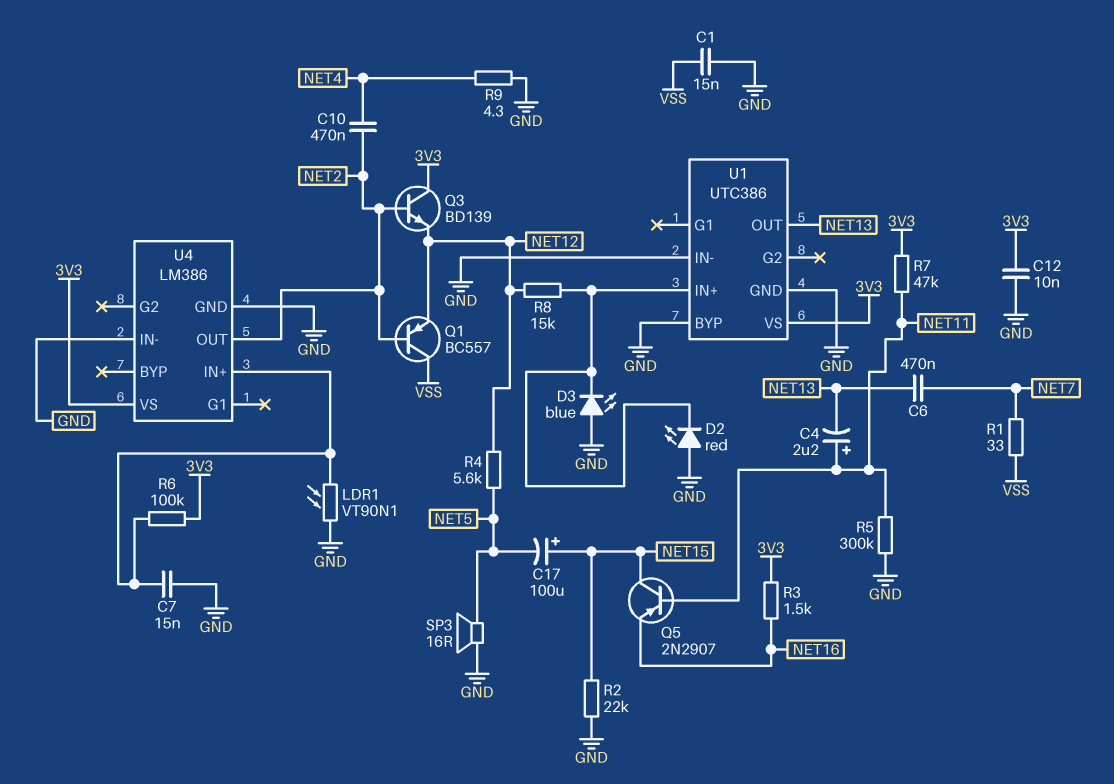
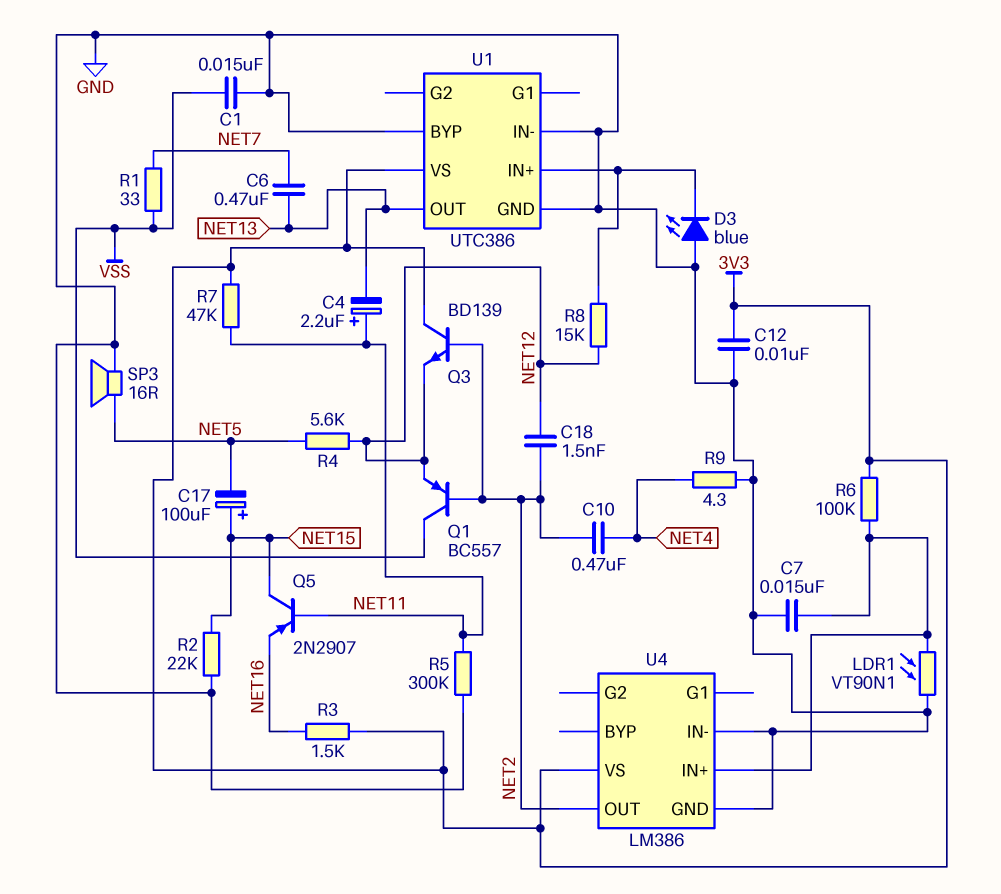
C18: none -> 1.5nF (NET2, NET12)
D2: LED red (A GND, K U1/IN+) -> none

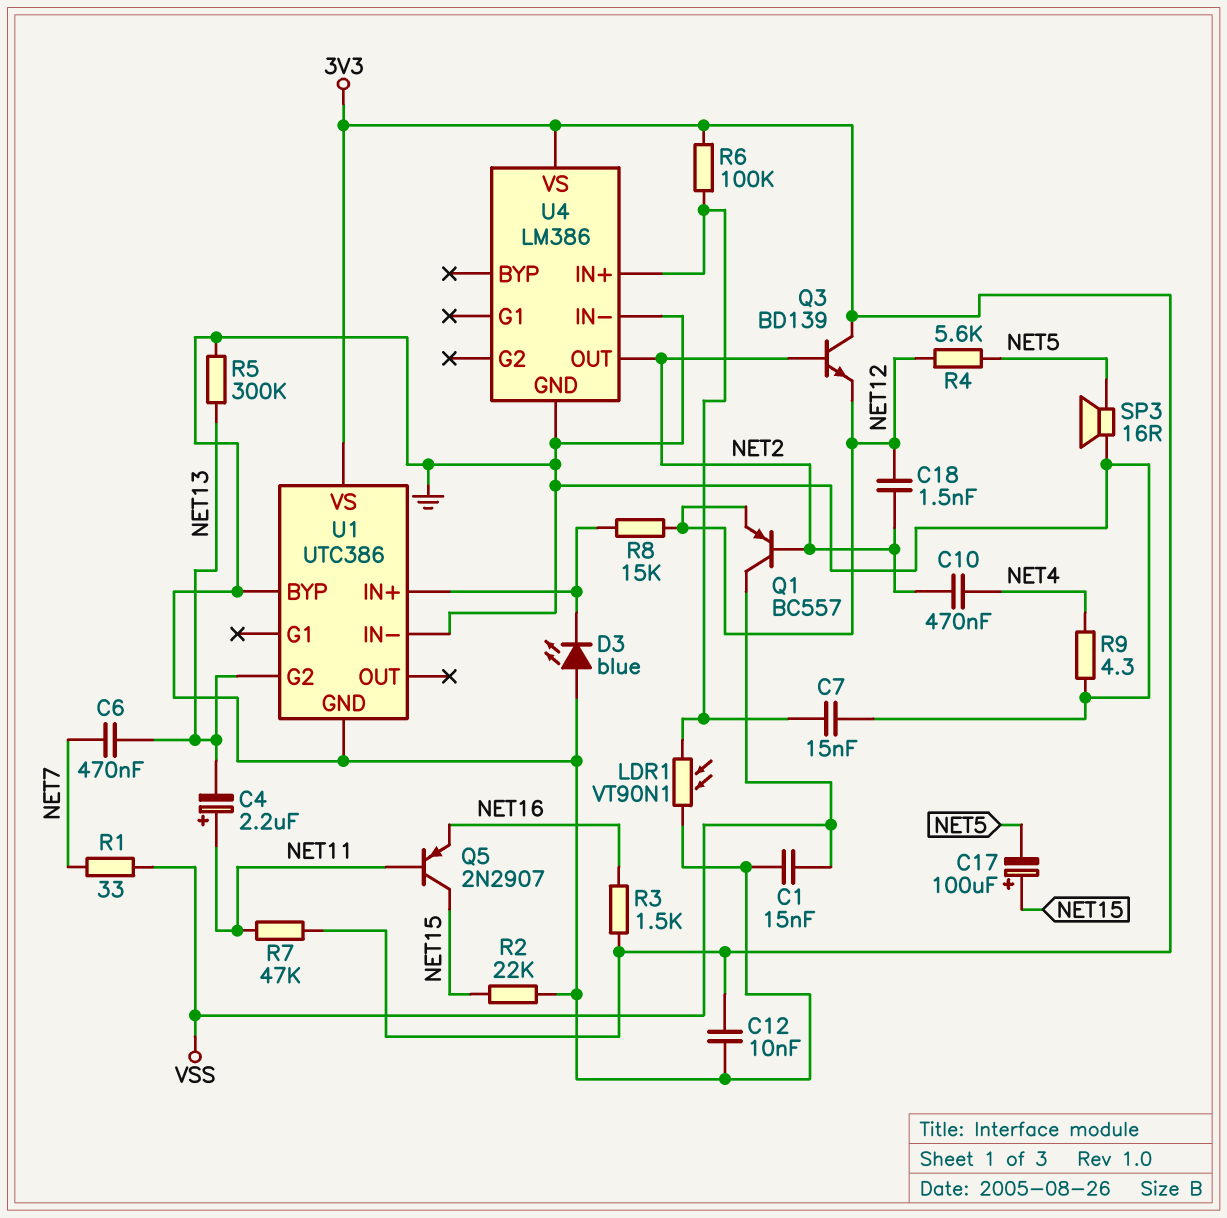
R5: 300k (GND, NET11) -> 300k (GND, NET13)
U1 pin G2: none -> NET13
U1 pin OUT: NET13 -> none

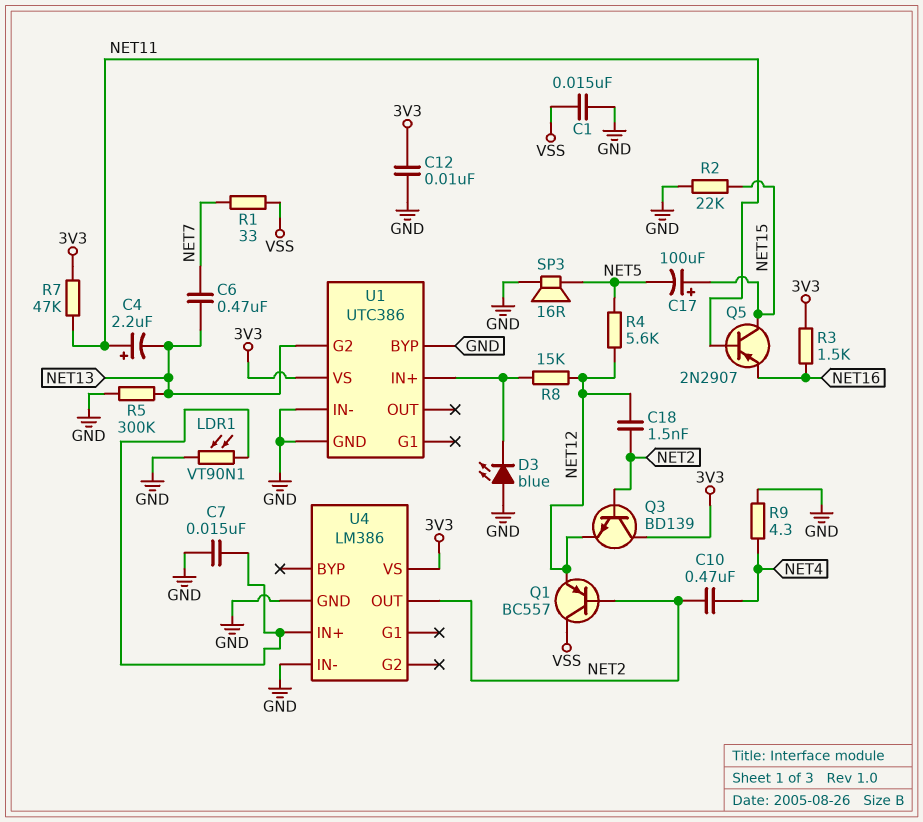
R6: 100k (3V3, U4/IN+) -> none

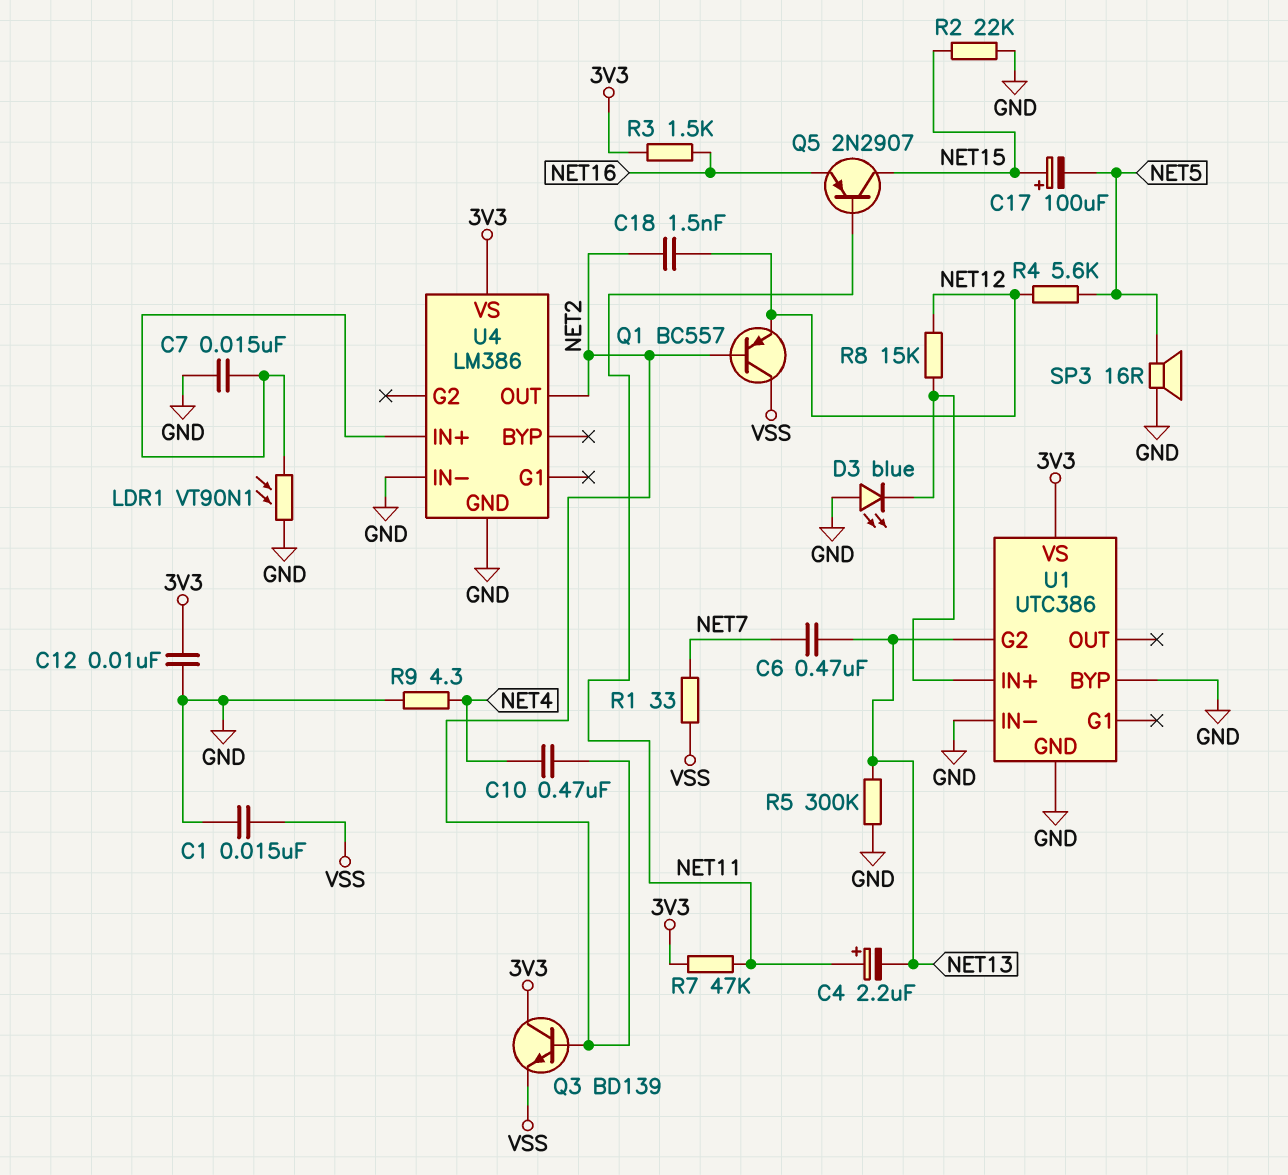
Q3: NPN BD139 (B NET2, C 3V3, E NET12) -> NPN BD139 (B NET2, C 3V3, E VSS)

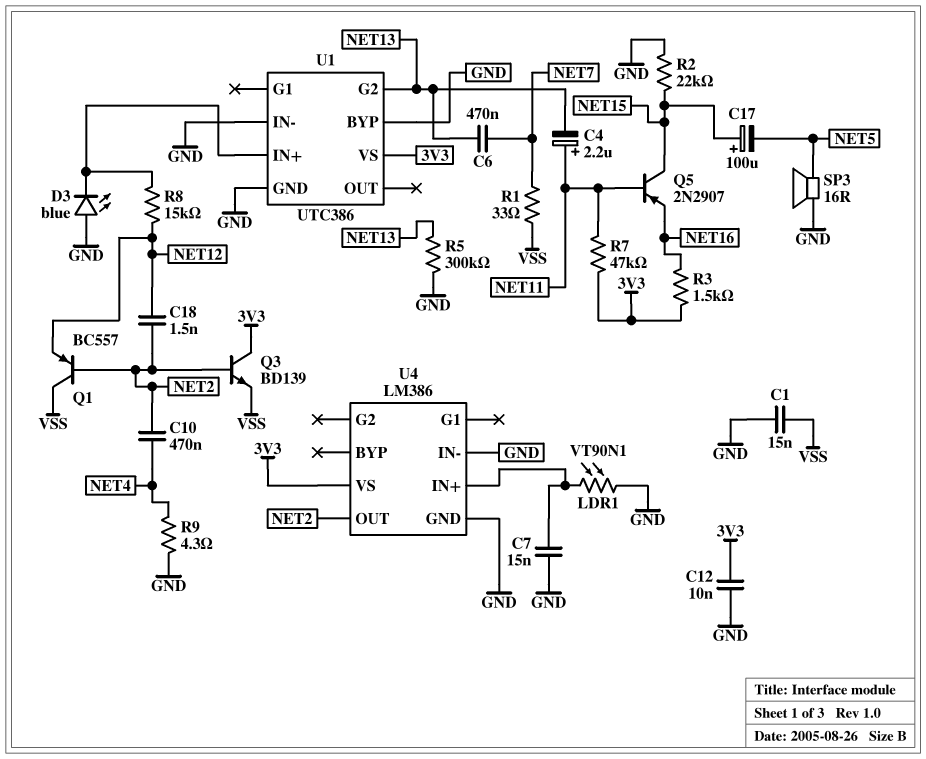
R4: 5.6k (NET5, NET12) -> none

